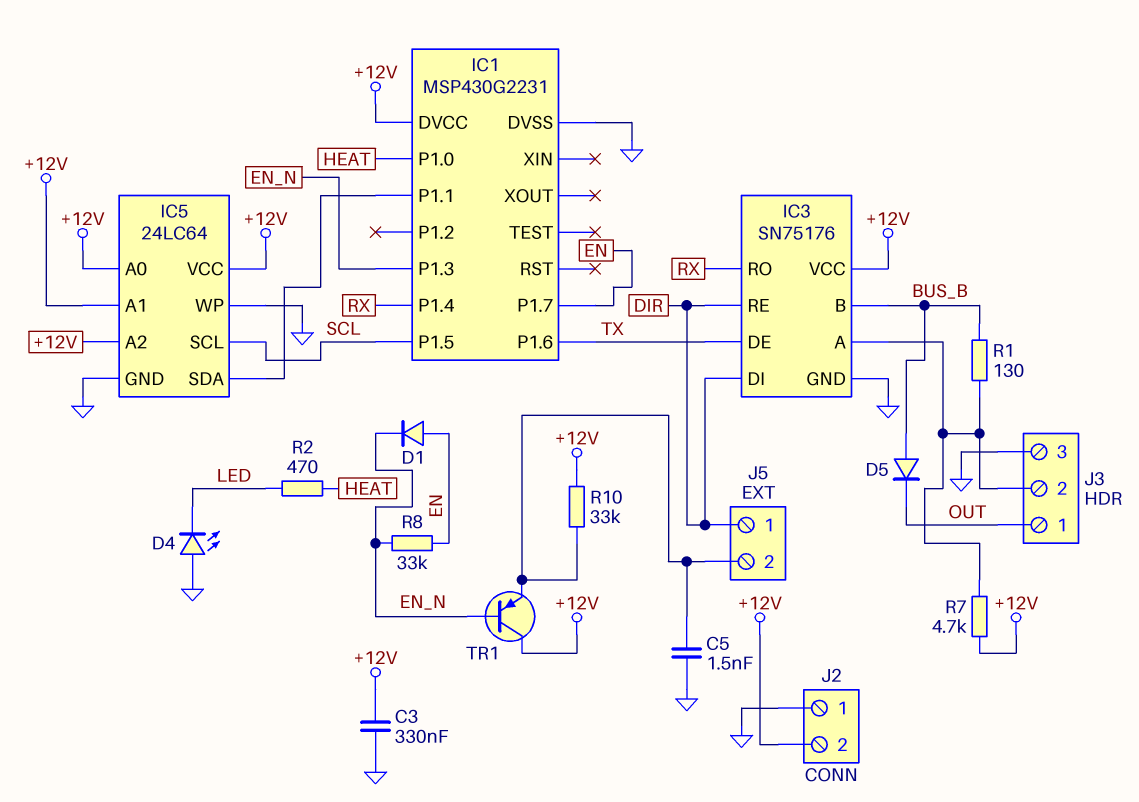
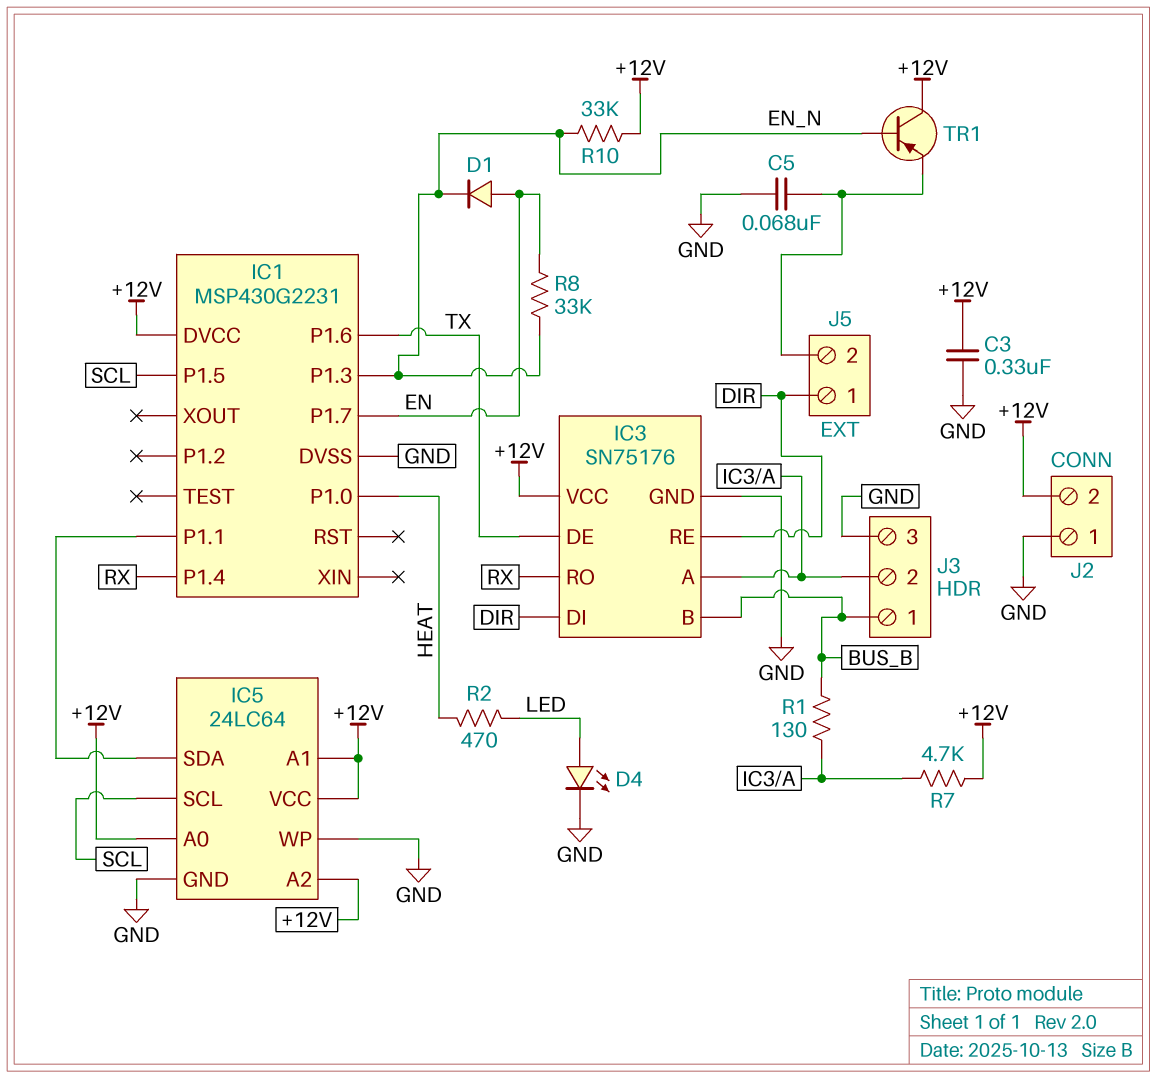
C5: 1.5nF (GND, J5/2) -> 68nF (GND, J5/2)
D4: LED (A GND, K LED) -> LED (A LED, K GND)
D5: diode (A BUS_B, K OUT) -> none
J3 pin 1: OUT -> BUS_B
R10: 33k (+12V, J5/2) -> 33k (+12V, EN_N)

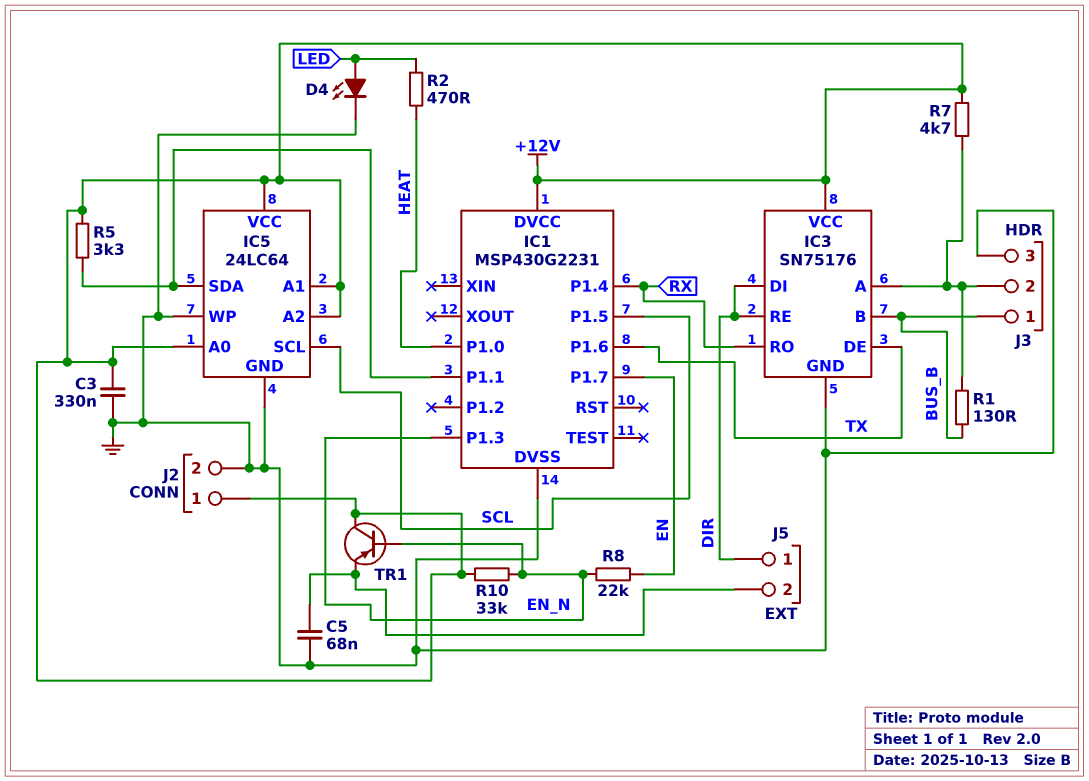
D1: diode (A EN, K EN_N) -> none
J2 pin 1: GND -> +12V
J2 pin 2: +12V -> GND
R5: none -> 3.3k (+12V, IC1/P1.1)
R8: 33k (EN, EN_N) -> 22k (EN, EN_N)

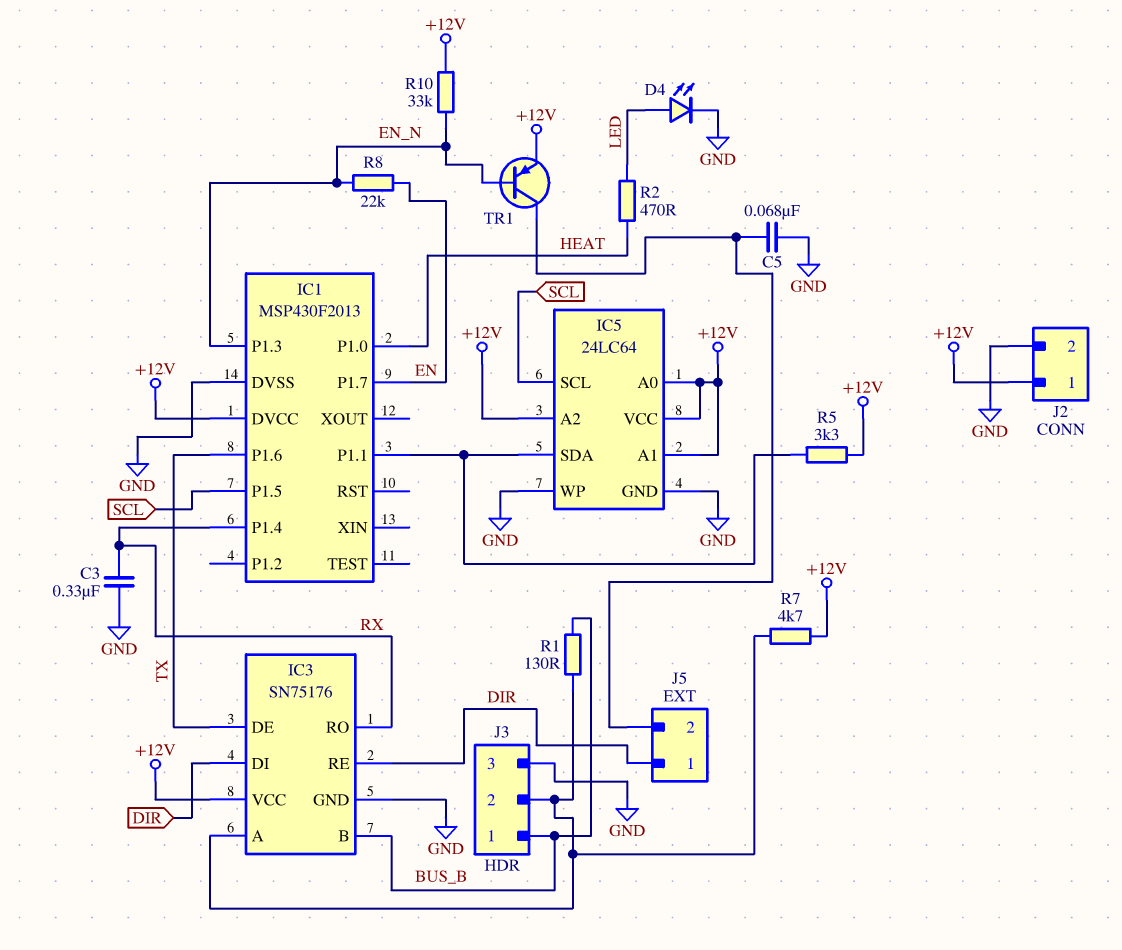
C3: 330nF (+12V, GND) -> 330nF (GND, RX)
IC1: MSP430G2231 -> MSP430F2013
TR1: PNP (B EN_N, C +12V, E J5/2) -> PNP (B EN_N, C J5/2, E +12V)

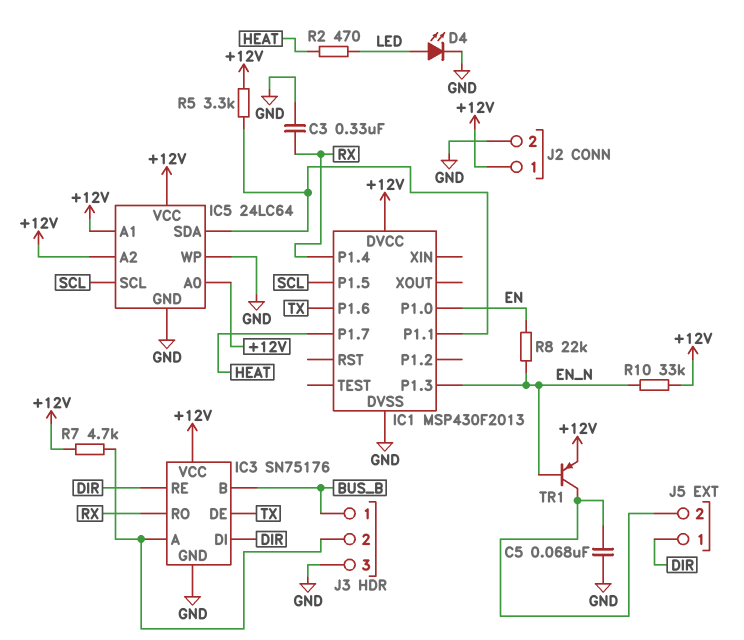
IC1 pin P1.0: HEAT -> EN
IC1 pin P1.7: EN -> HEAT
R1: 130 (BUS_B, IC3/A) -> none

